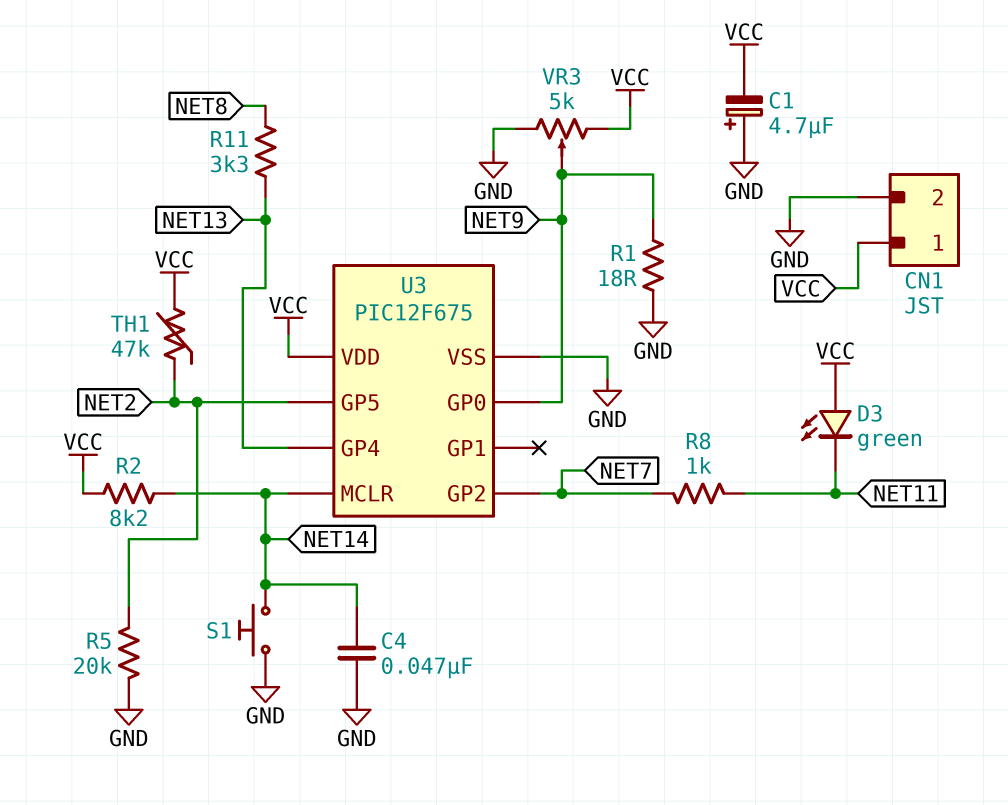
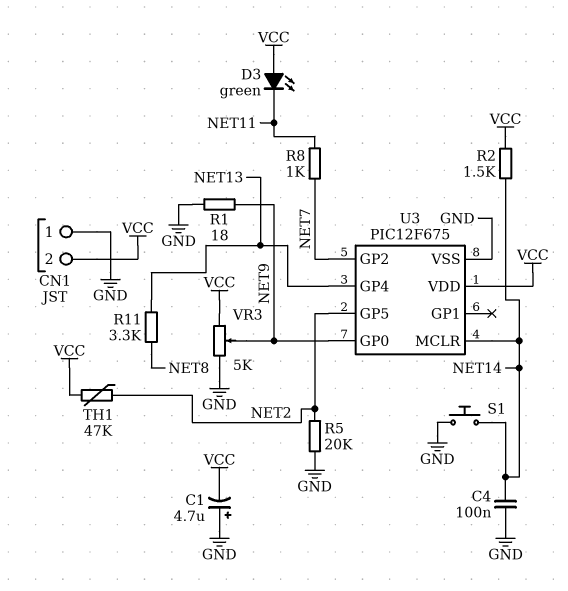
C4: 47nF (GND, NET14) -> 100nF (GND, NET14)
CN1 pin 1: VCC -> GND
CN1 pin 2: GND -> VCC
R2: 8.2k (NET14, VCC) -> 1.5k (NET14, VCC)

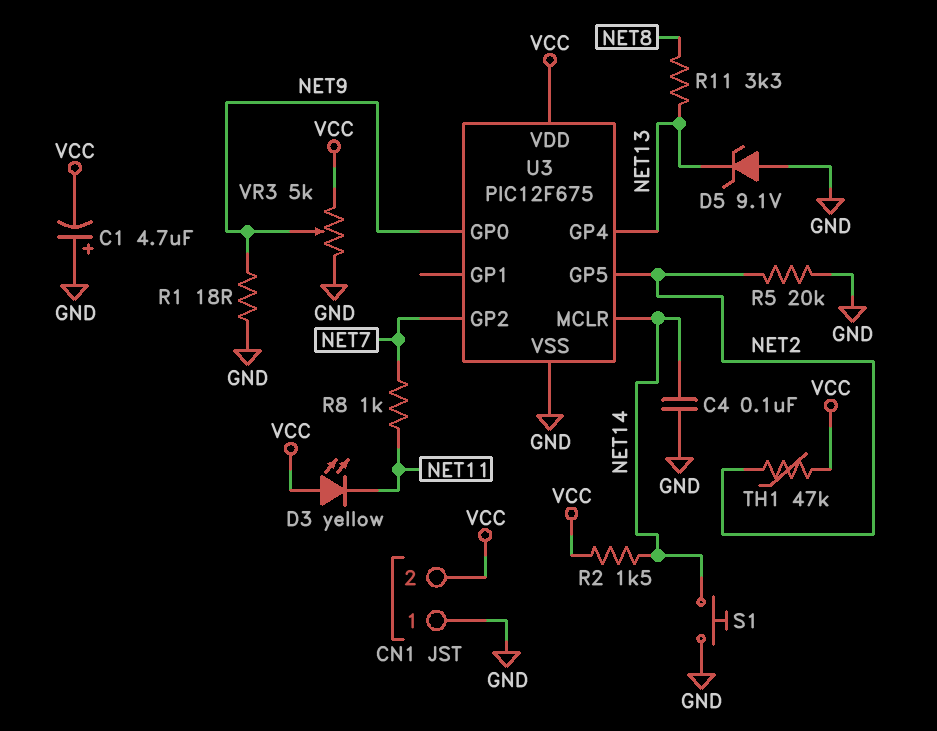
D3: LED green (A VCC, K NET11) -> LED yellow (A VCC, K NET11)
D5: none -> zener 9.1V (A GND, K NET13)

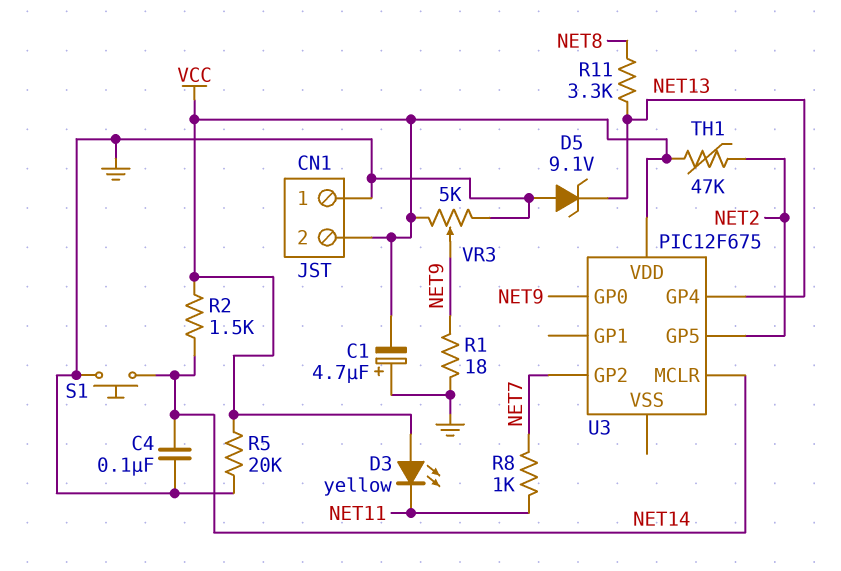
R5: 20k (GND, NET2) -> 20k (GND, VCC)
U3 pin VSS: GND -> none

